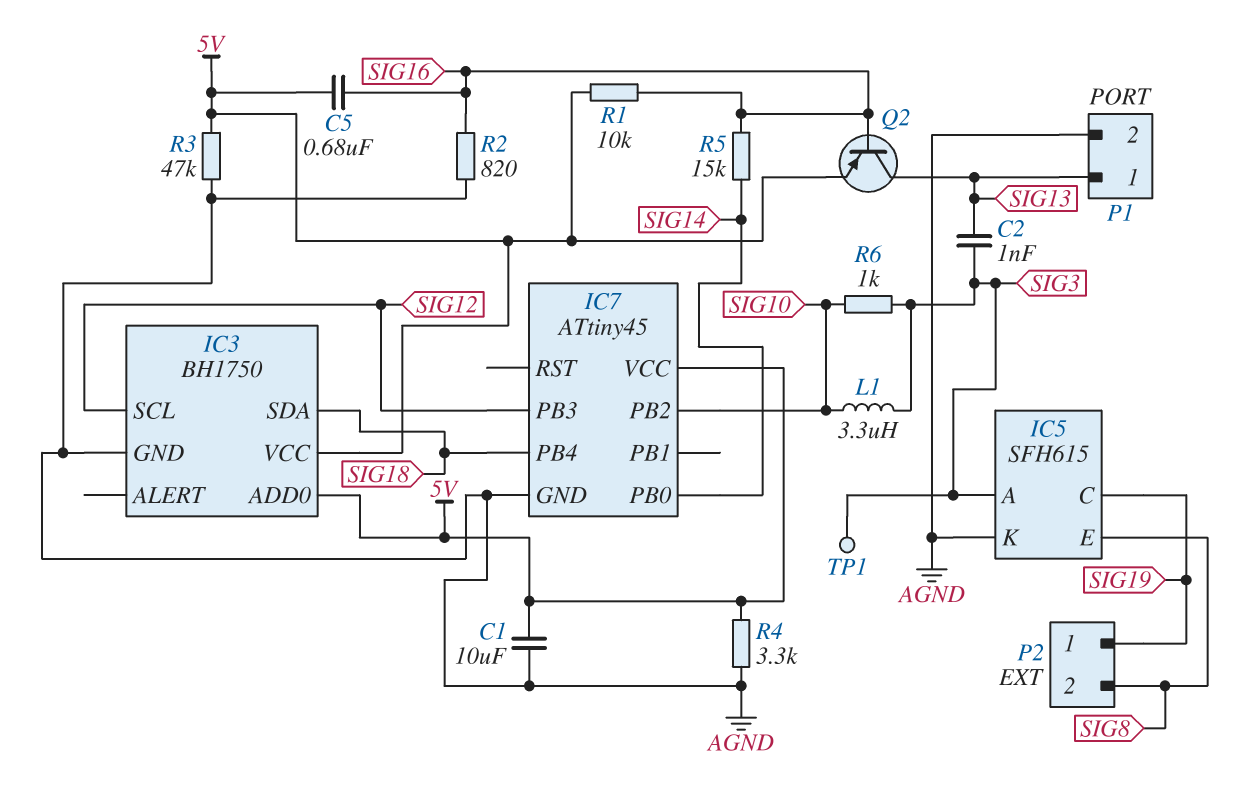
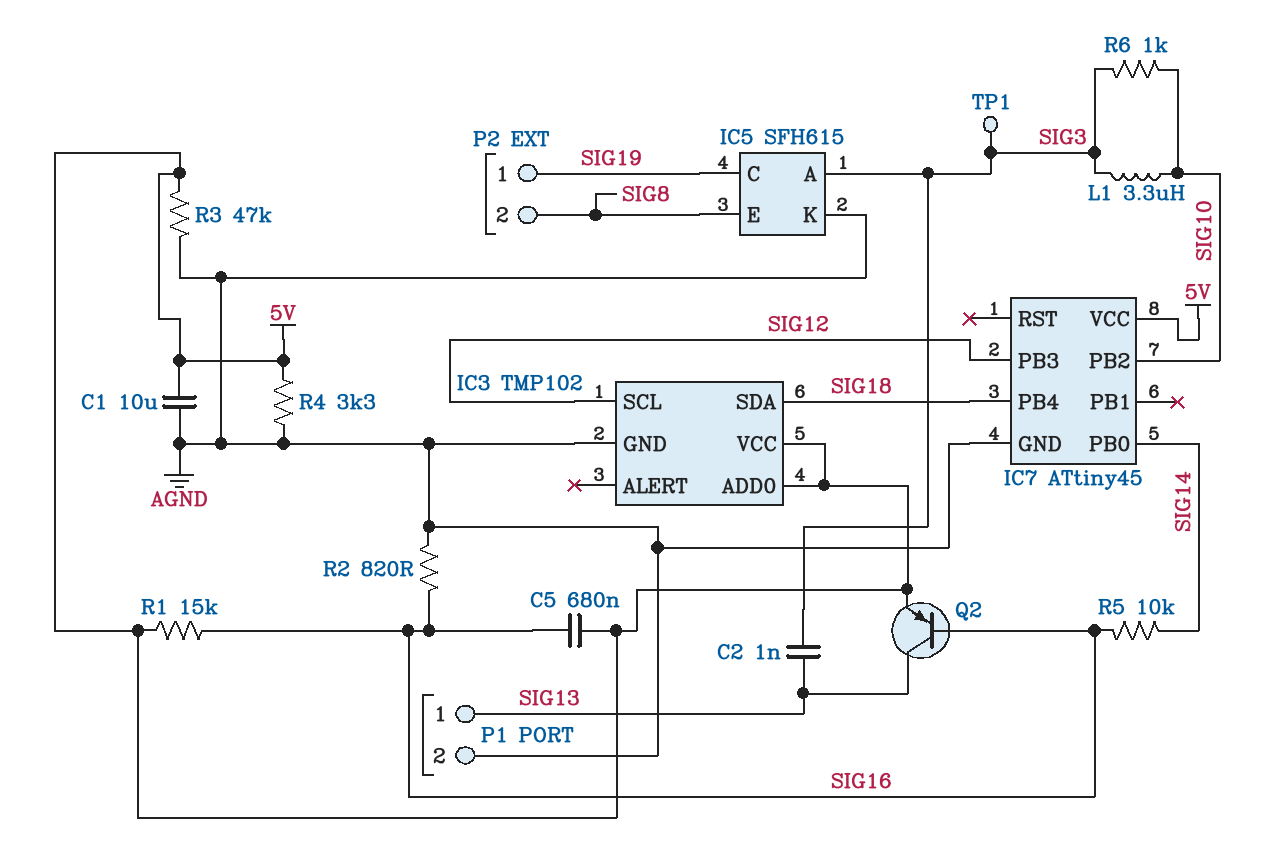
IC3: BH1750 -> TMP102
R1: 10k (5V, SIG16) -> 15k (5V, SIG16)
R5: 15k (SIG14, SIG16) -> 10k (SIG14, SIG16)

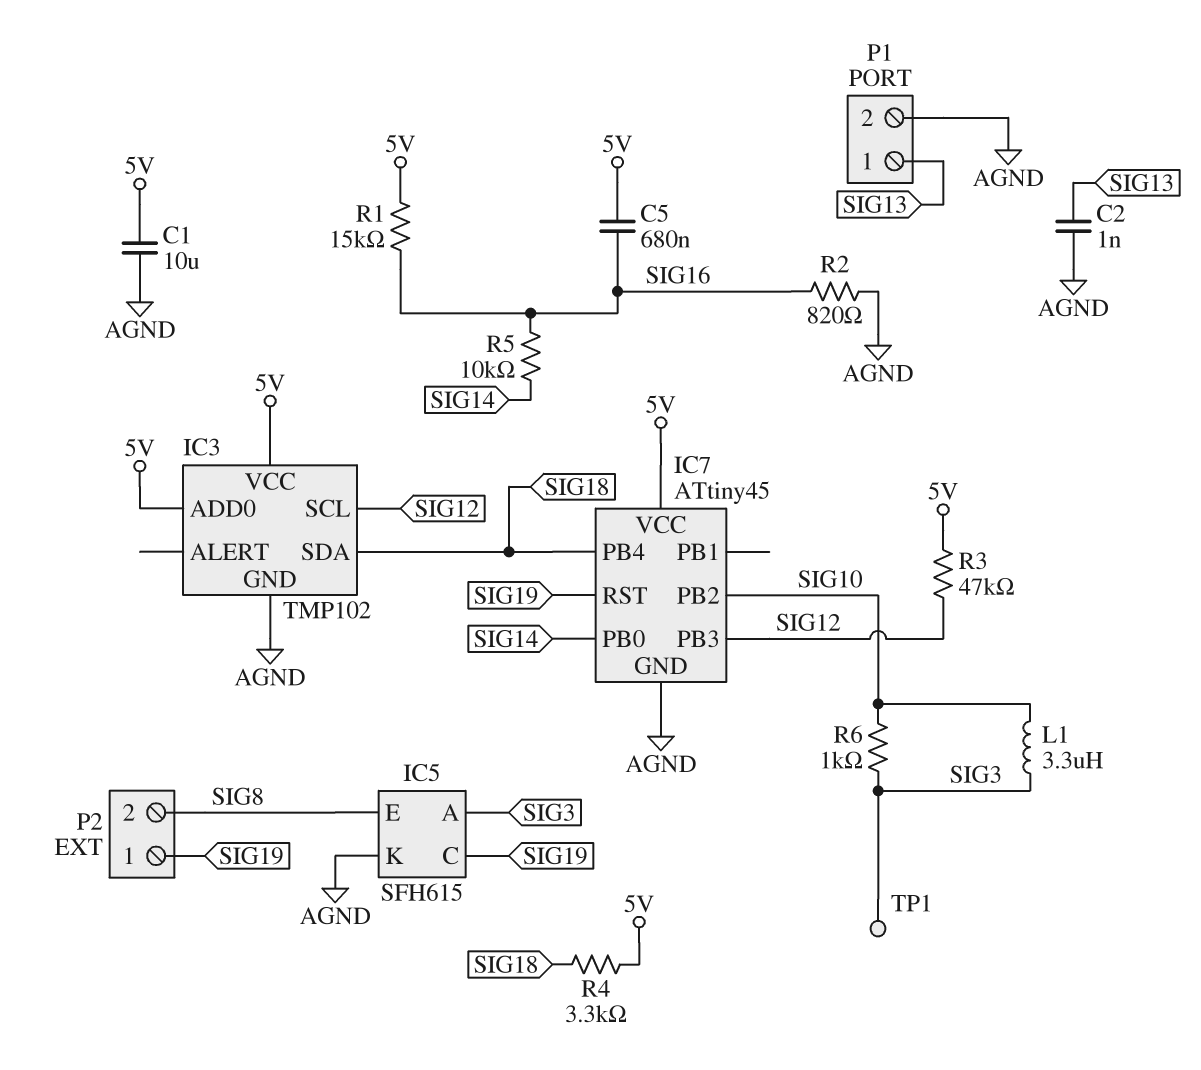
C2: 1nF (SIG3, SIG13) -> 1nF (AGND, SIG13)
IC7 pin RST: none -> SIG19
Q2: PNP (B SIG16, C SIG13, E 5V) -> none
R3: 47k (5V, AGND) -> 47k (5V, SIG12)
R4: 3.3k (5V, AGND) -> 3.3k (5V, SIG18)

